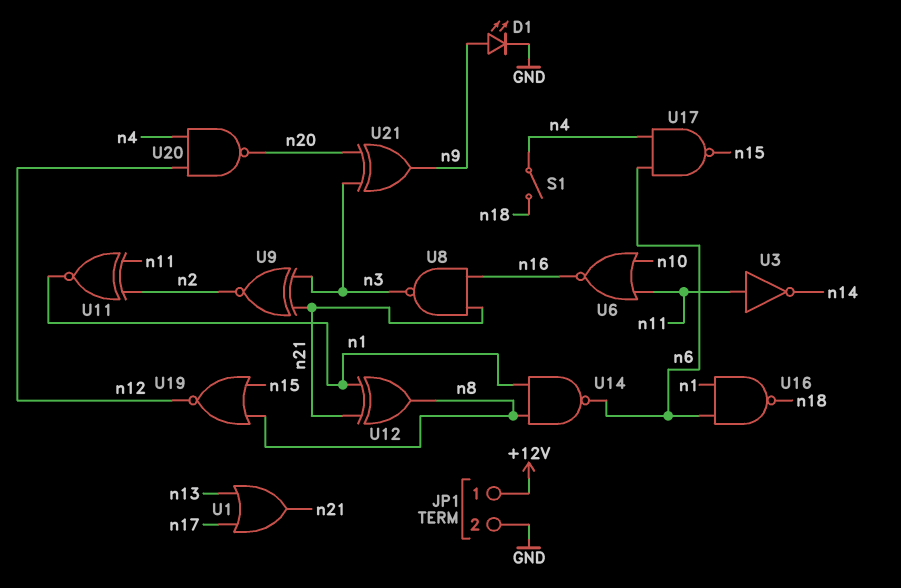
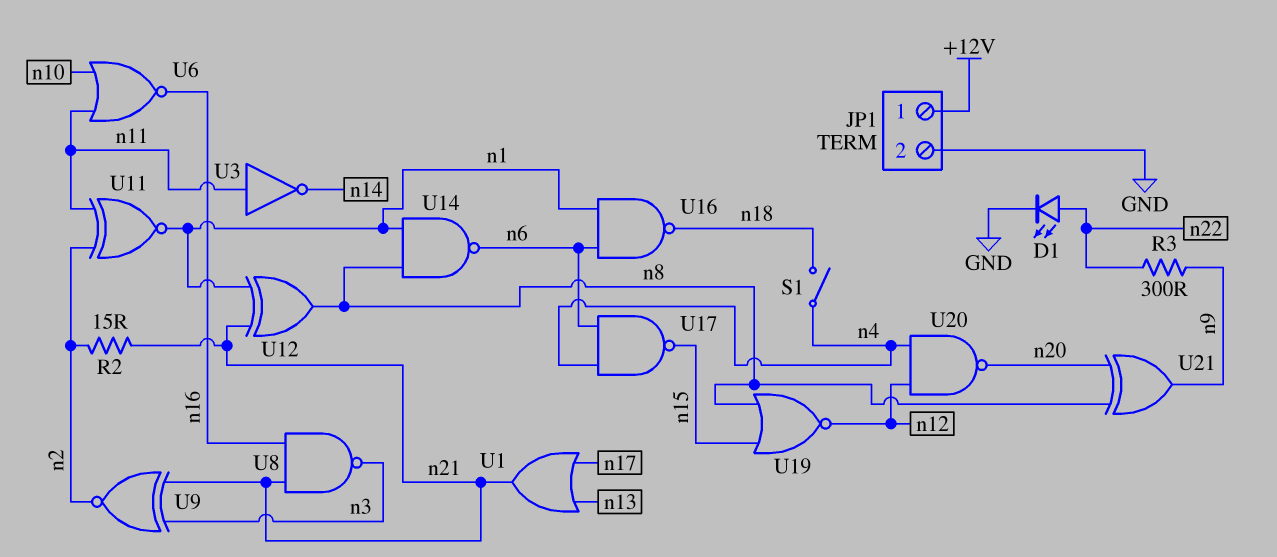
D1: LED (A n9, K GND) -> LED (A n22, K GND)
R2: none -> 15 (n2, n21)
R3: none -> 300 (n9, n22)
U21: XOR (in n3, in n20, out n9) -> XOR (in n8, in n20, out n9)

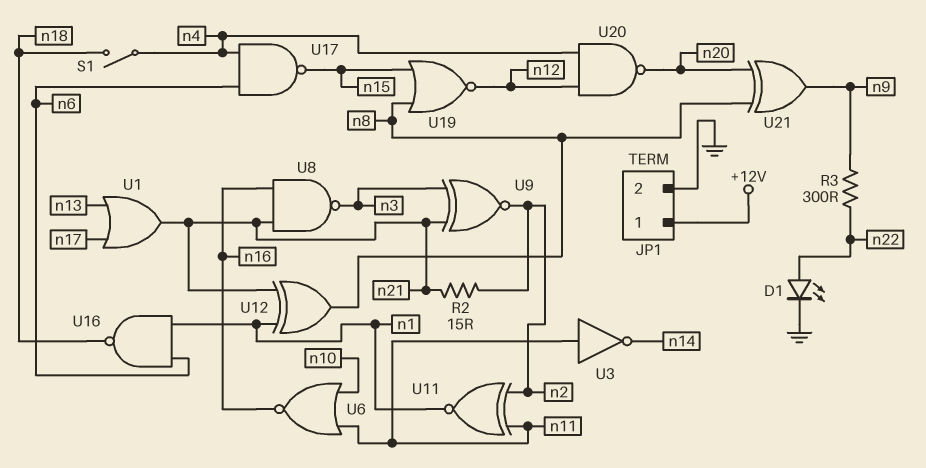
U14: NAND (in n1, in n8, out n6) -> none

